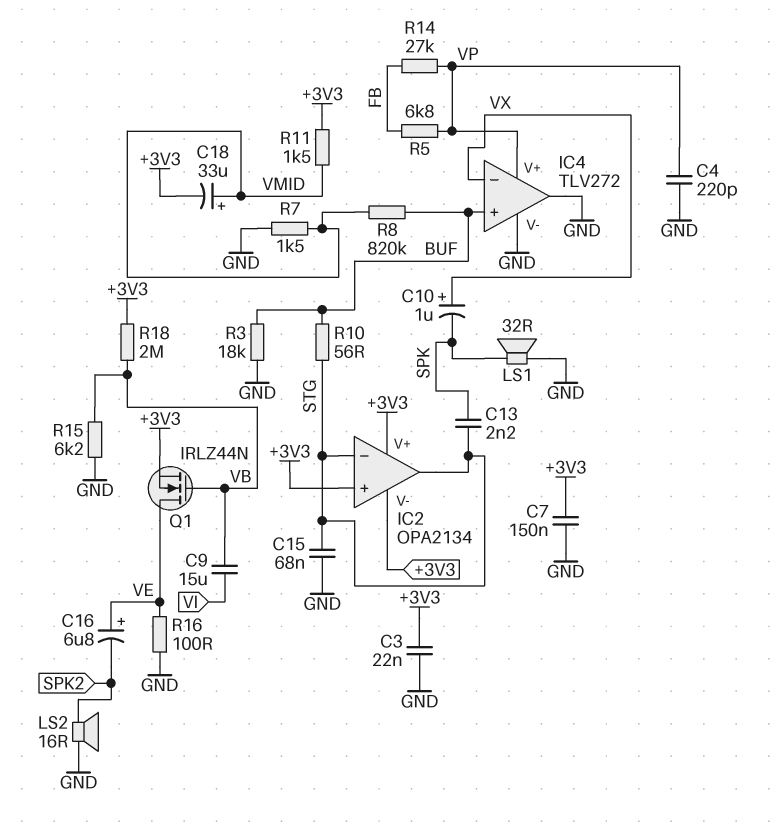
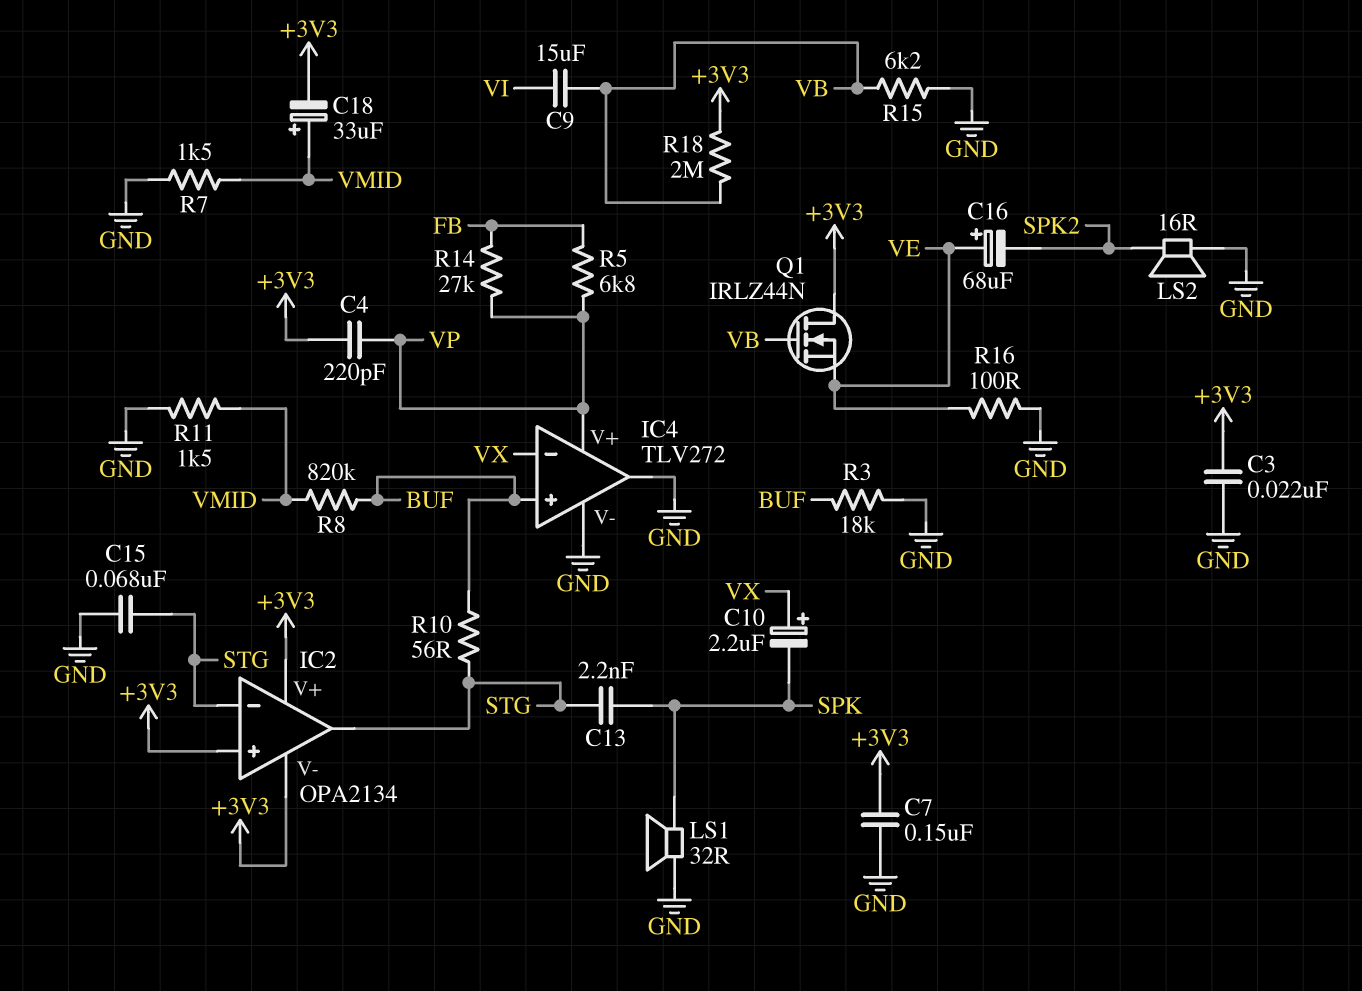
C4: 220pF (GND, VP) -> 220pF (+3V3, VP)
C10: 1uF (plus VX, minus SPK) -> 2.2uF (plus VX, minus SPK)
C16: 6.8uF (plus VE, minus SPK2) -> 68uF (plus VE, minus SPK2)
Q1: NMOS IRLZ44N (G VB, D VE, S +3V3) -> NMOS IRLZ44N (G VB, D +3V3, S VE)
R11: 1.5k (+3V3, VMID) -> 1.5k (GND, VMID)

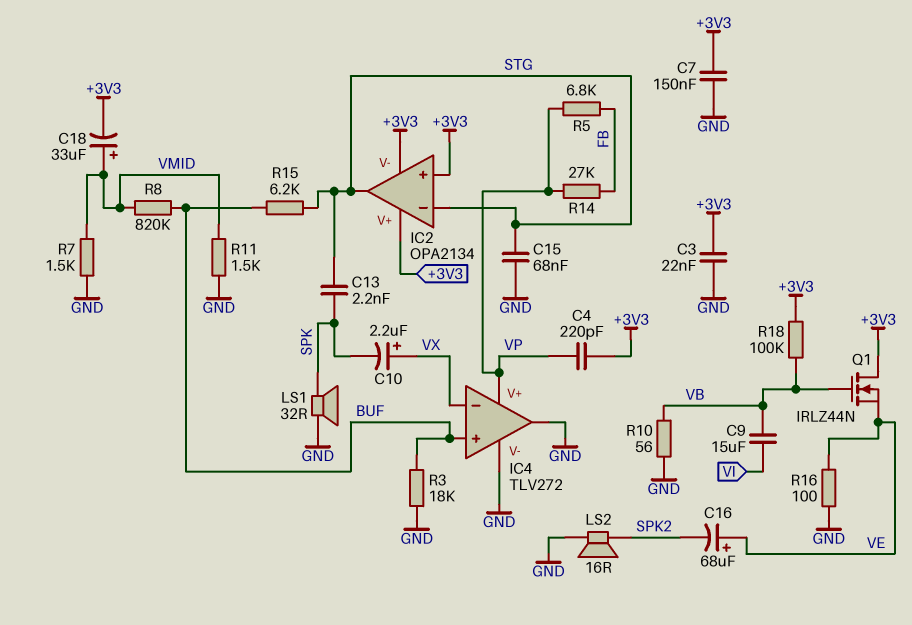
R10: 56 (BUF, STG) -> 56 (GND, VB)
R15: 6.2k (GND, VB) -> 6.2k (BUF, STG)
R18: 2M (+3V3, VB) -> 100k (+3V3, VB)

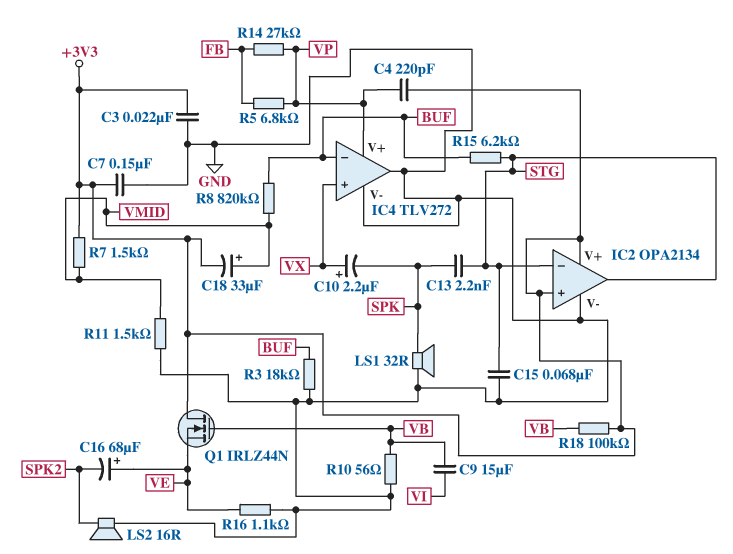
IC2 pin V-: +3V3 -> GND
IC4 pin in+: BUF -> VX
IC4 pin in-: VX -> BUF
R7: 1.5k (GND, VMID) -> 1.5k (+3V3, VMID)
R16: 100 (GND, VE) -> 1.1k (GND, VE)

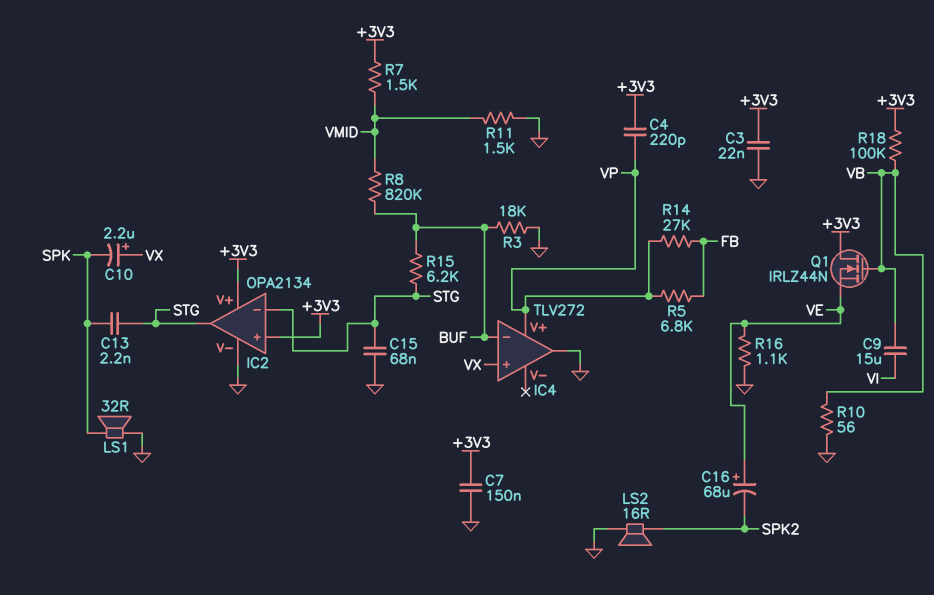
C18: 33uF (plus VMID, minus +3V3) -> none
IC4 pin V-: GND -> none

